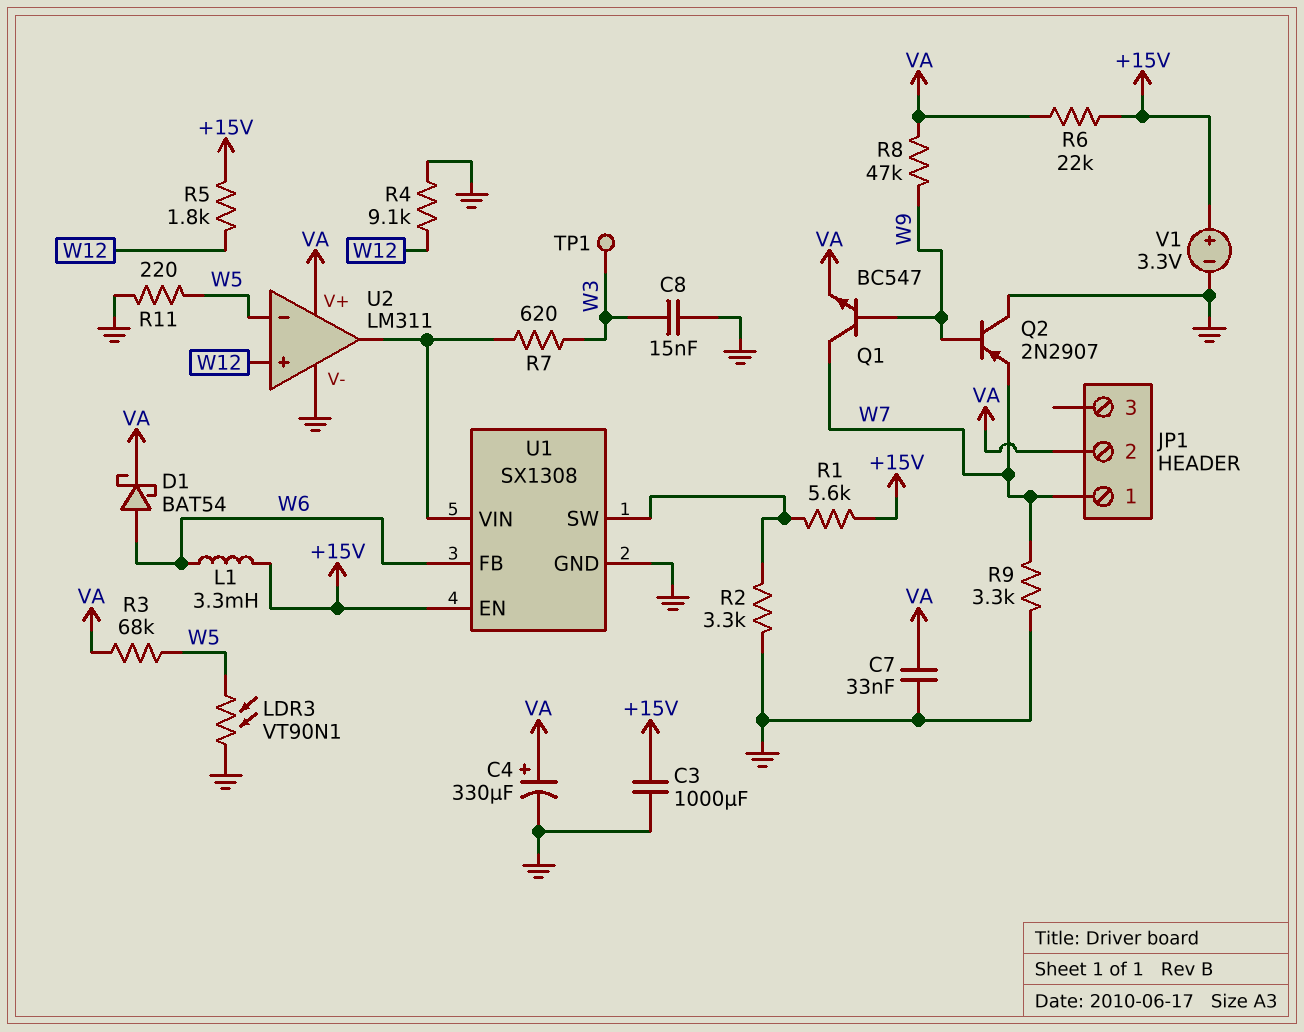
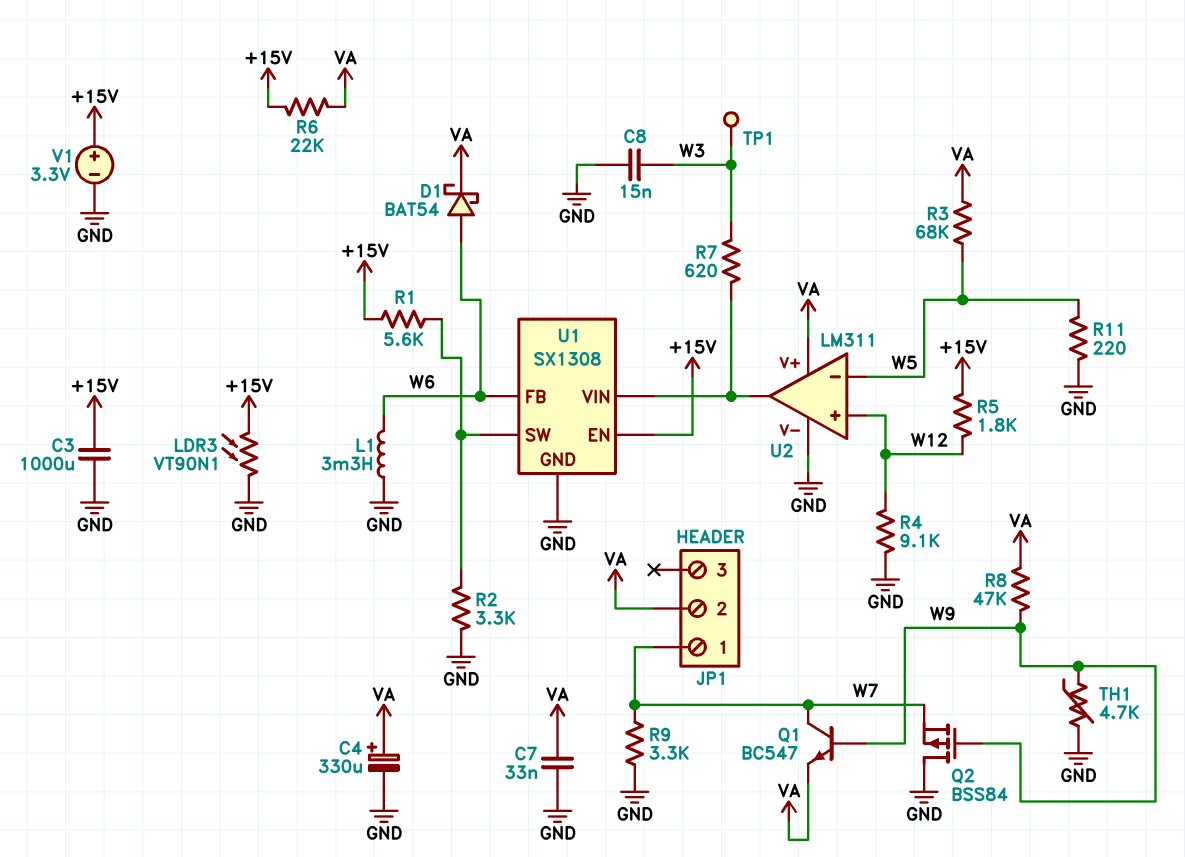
L1: 3.3mH (+15V, W6) -> 3.3mH (GND, W6)
LDR3: VT90N1 (GND, W5) -> VT90N1 (+15V, GND)
Q2: PNP 2N2907 (B W9, C GND, E W7) -> PMOS BSS84 (G W9, D GND, S W7)
TH1: none -> 4.7k (GND, W9)

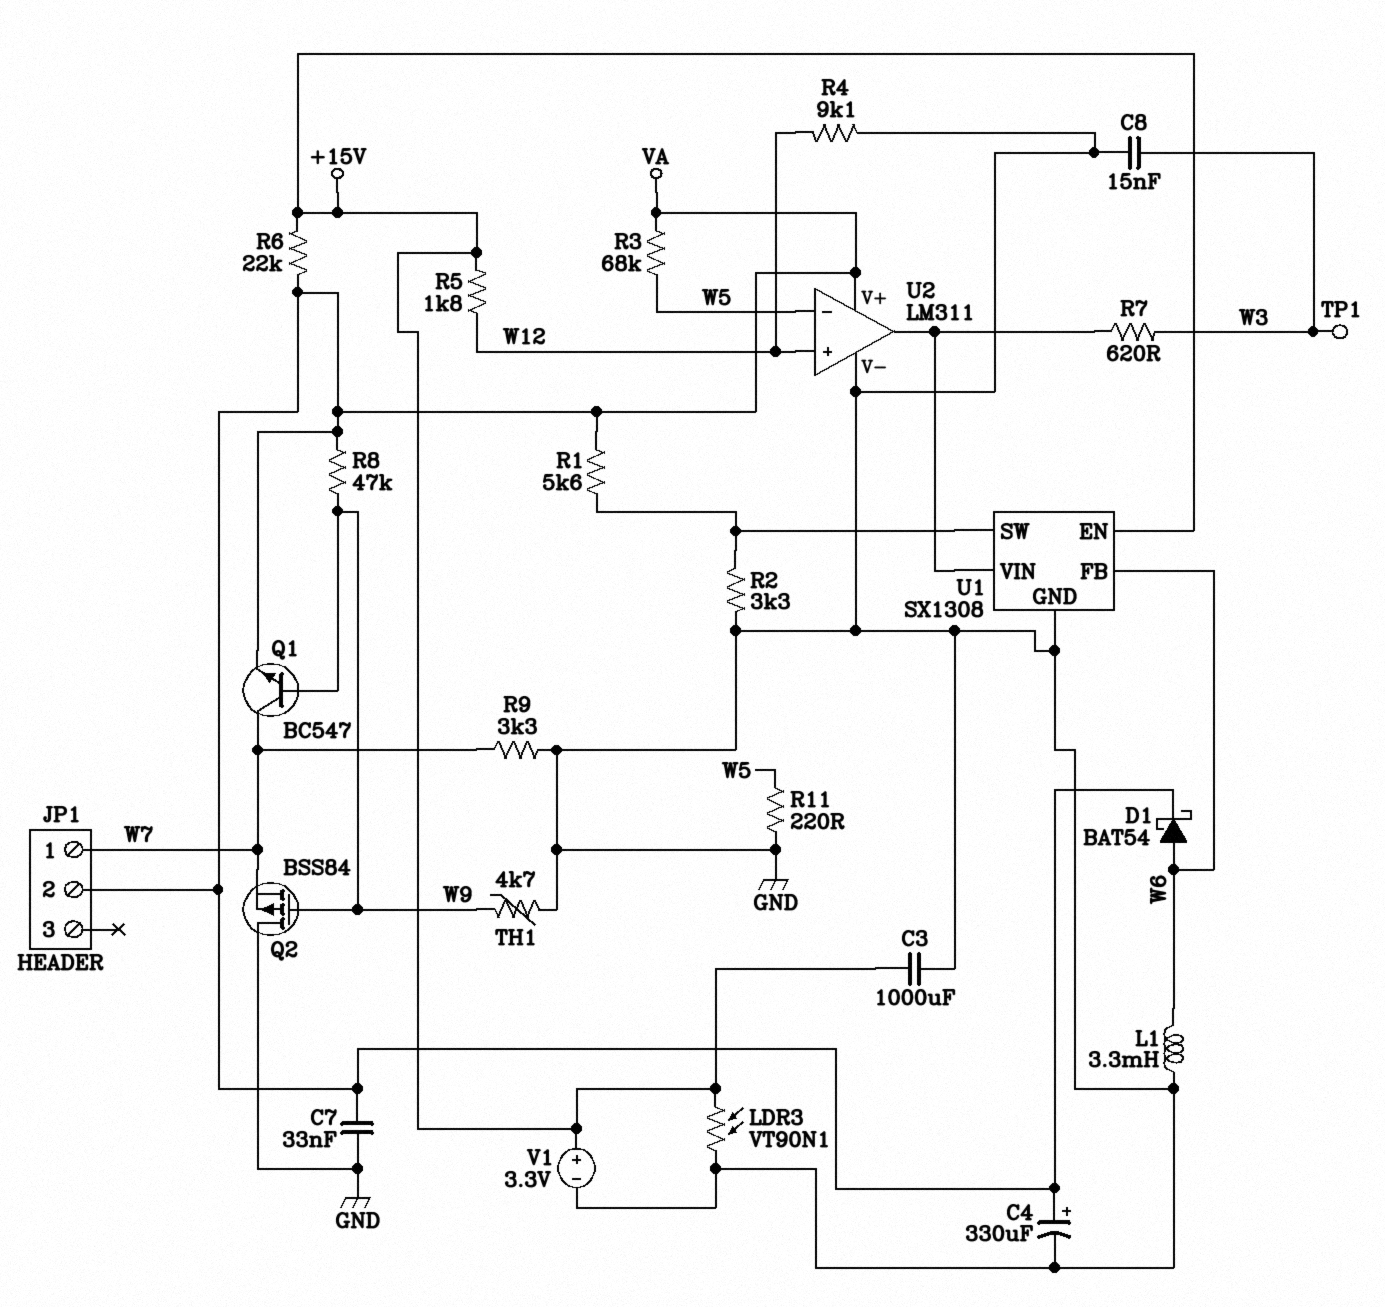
R1: 5.6k (+15V, U1/SW) -> 5.6k (U1/SW, VA)

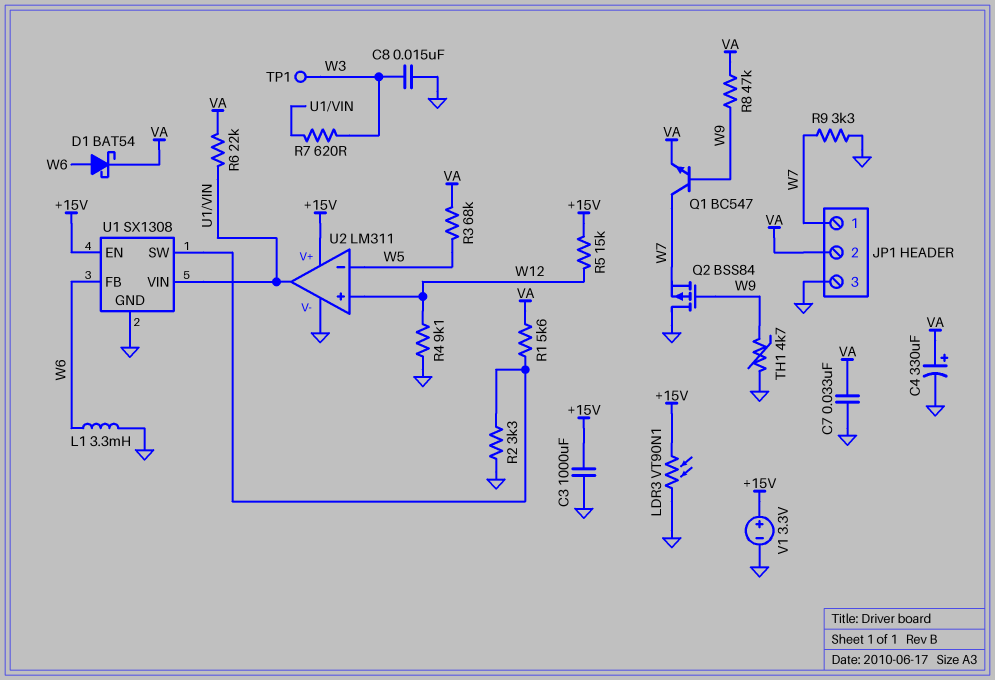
JP1 pin 3: none -> GND
R5: 1.8k (+15V, W12) -> 15k (+15V, W12)
R6: 22k (+15V, VA) -> 22k (U1/VIN, VA)
R11: 220 (GND, W5) -> none
U2 pin V+: VA -> +15V

